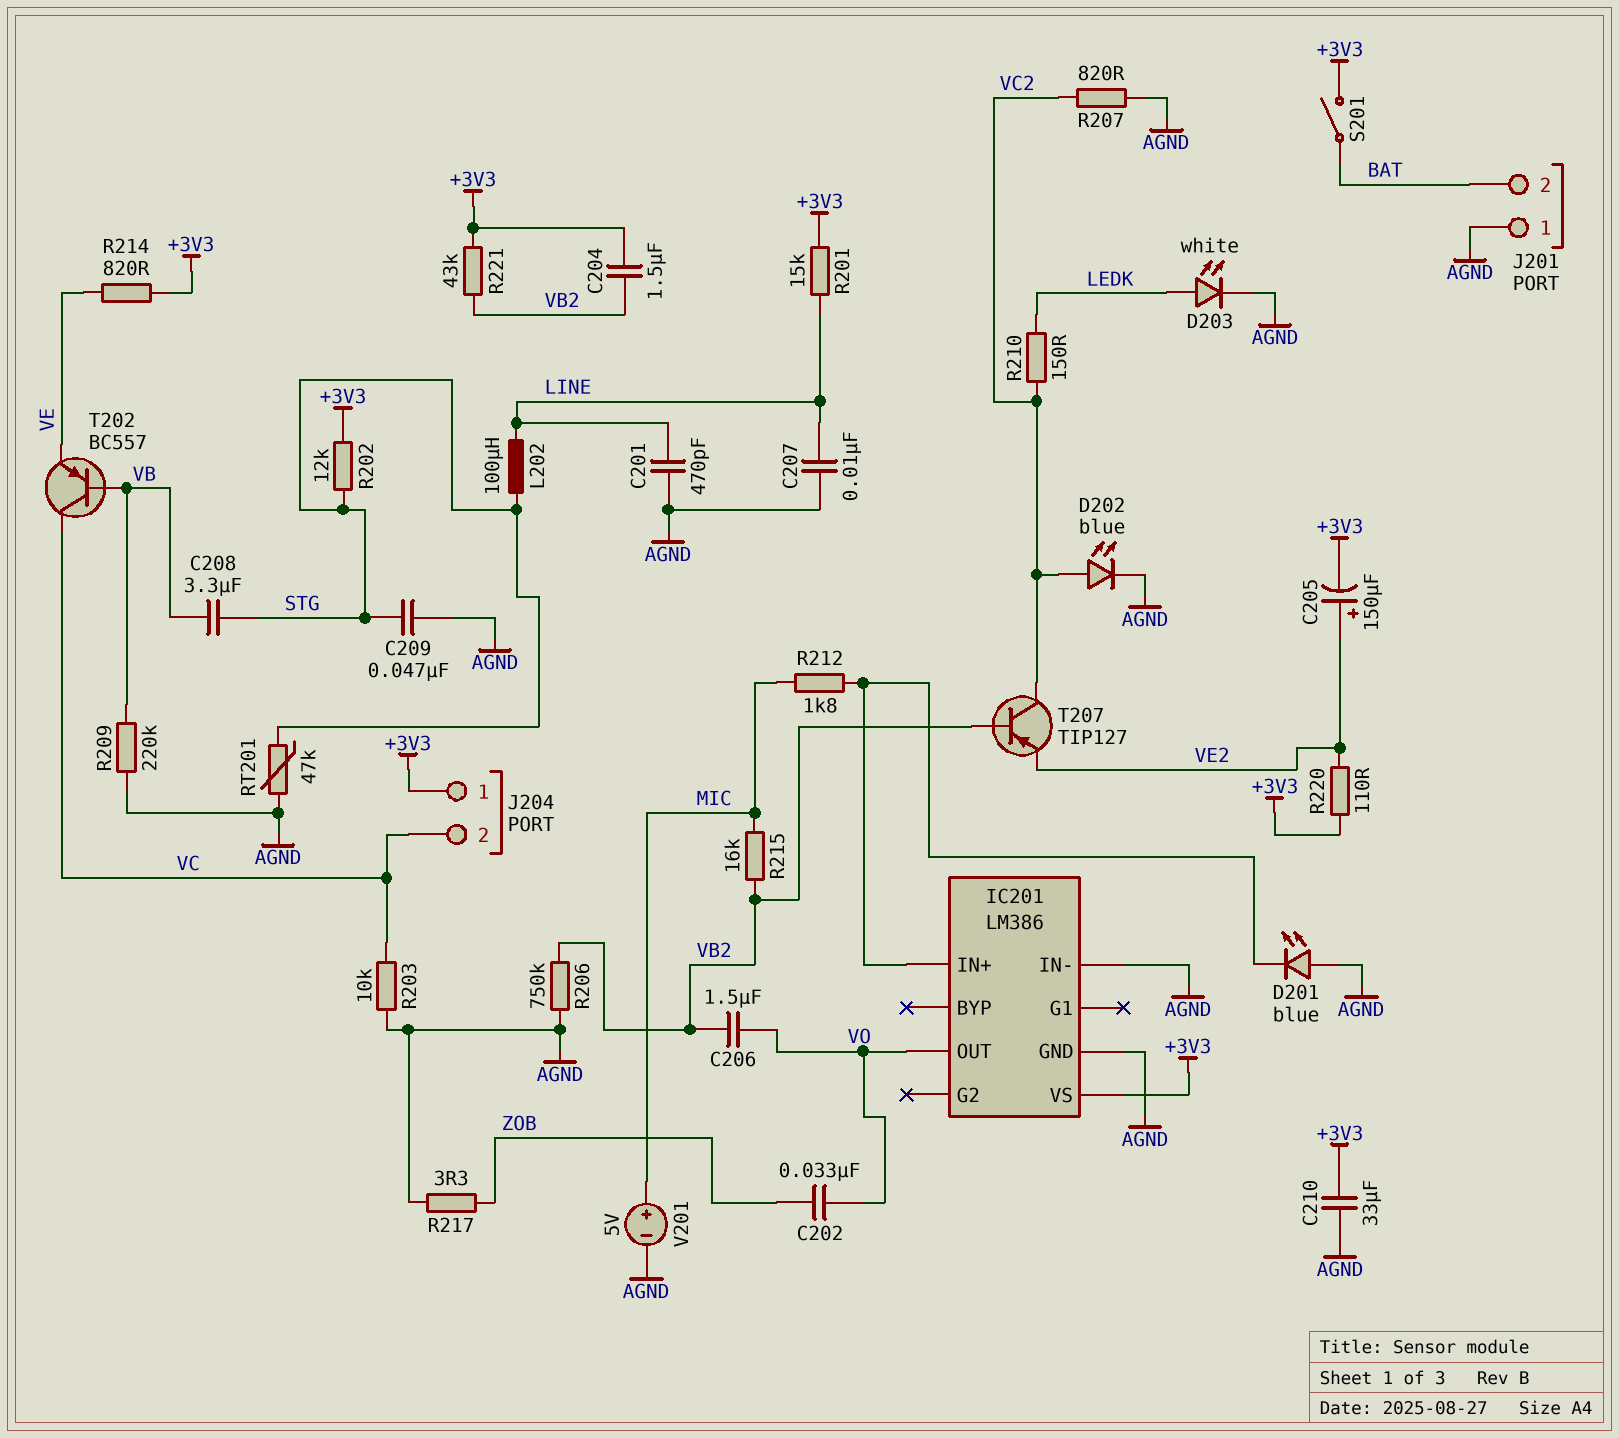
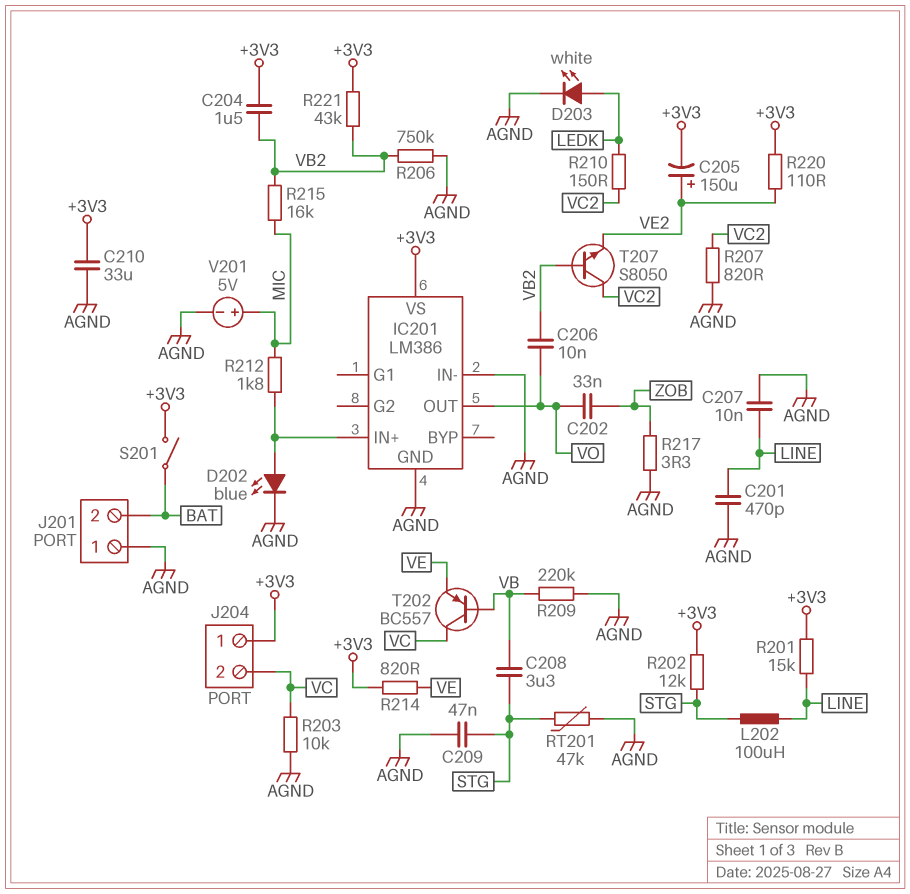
C206: 1.5uF (VB2, VO) -> 10nF (VB2, VO)
D201: LED blue (A AGND, K IC201/IN+) -> none
D202: LED blue (A VC2, K AGND) -> LED blue (A IC201/IN+, K AGND)
T207: PNP TIP127 (B VB2, C VC2, E VE2) -> NPN S8050 (B VB2, C VC2, E VE2)

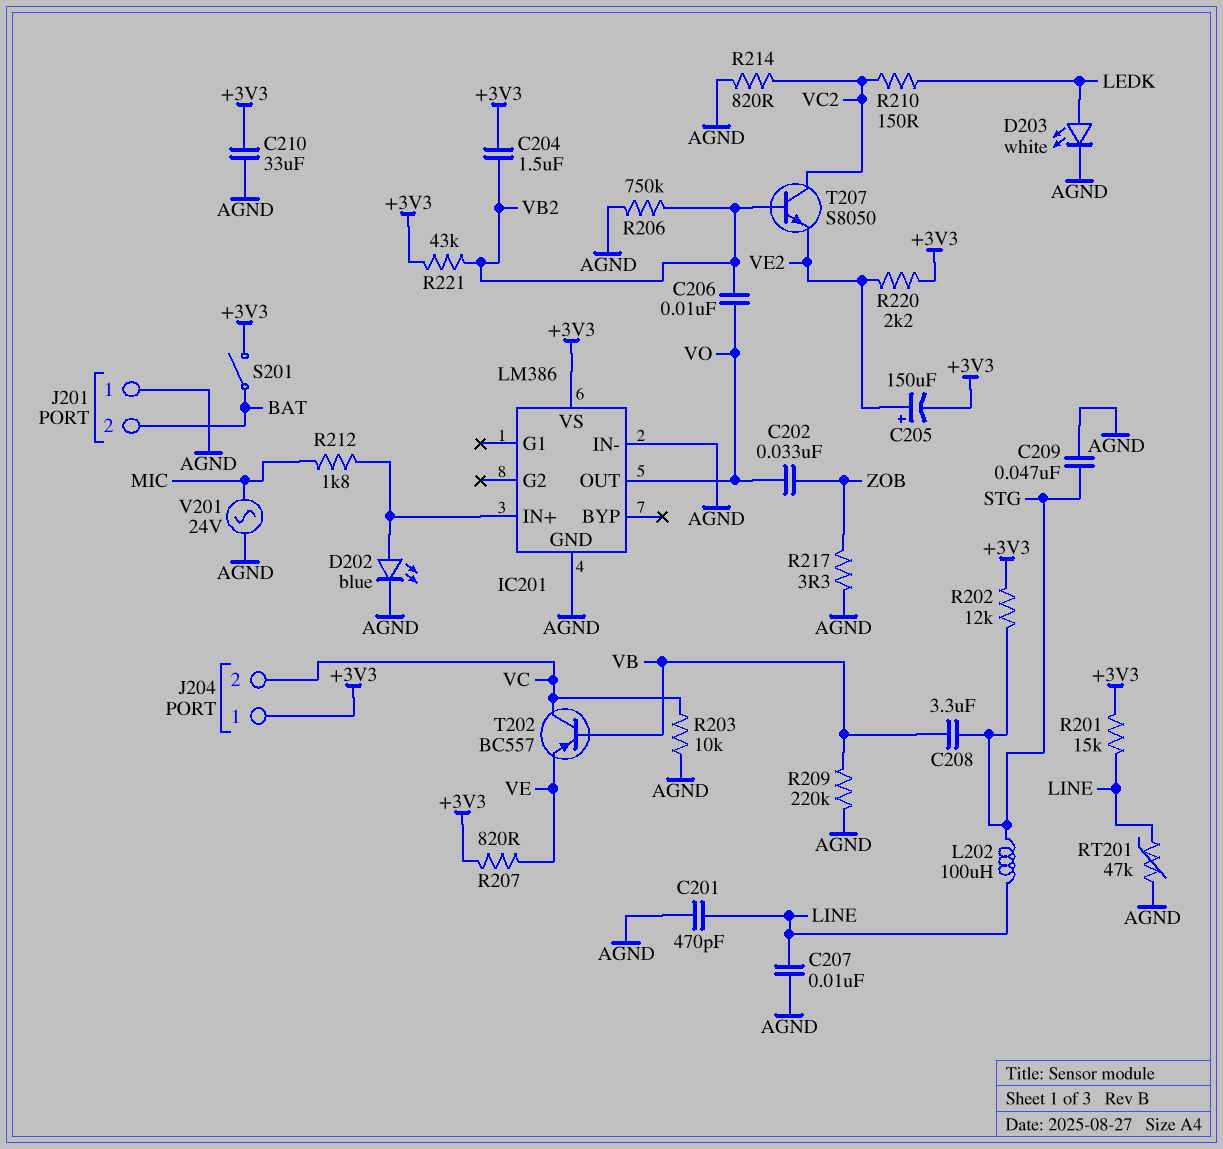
R207: 820 (AGND, VC2) -> 820 (+3V3, VE)
R214: 820 (+3V3, VE) -> 820 (AGND, VC2)
R215: 16k (MIC, VB2) -> none
R220: 110 (+3V3, VE2) -> 2.2k (+3V3, VE2)
RT201: 47k (AGND, STG) -> 47k (AGND, LINE)
V201: 5V (plus MIC, minus AGND) -> AC 24V (AGND, MIC)

